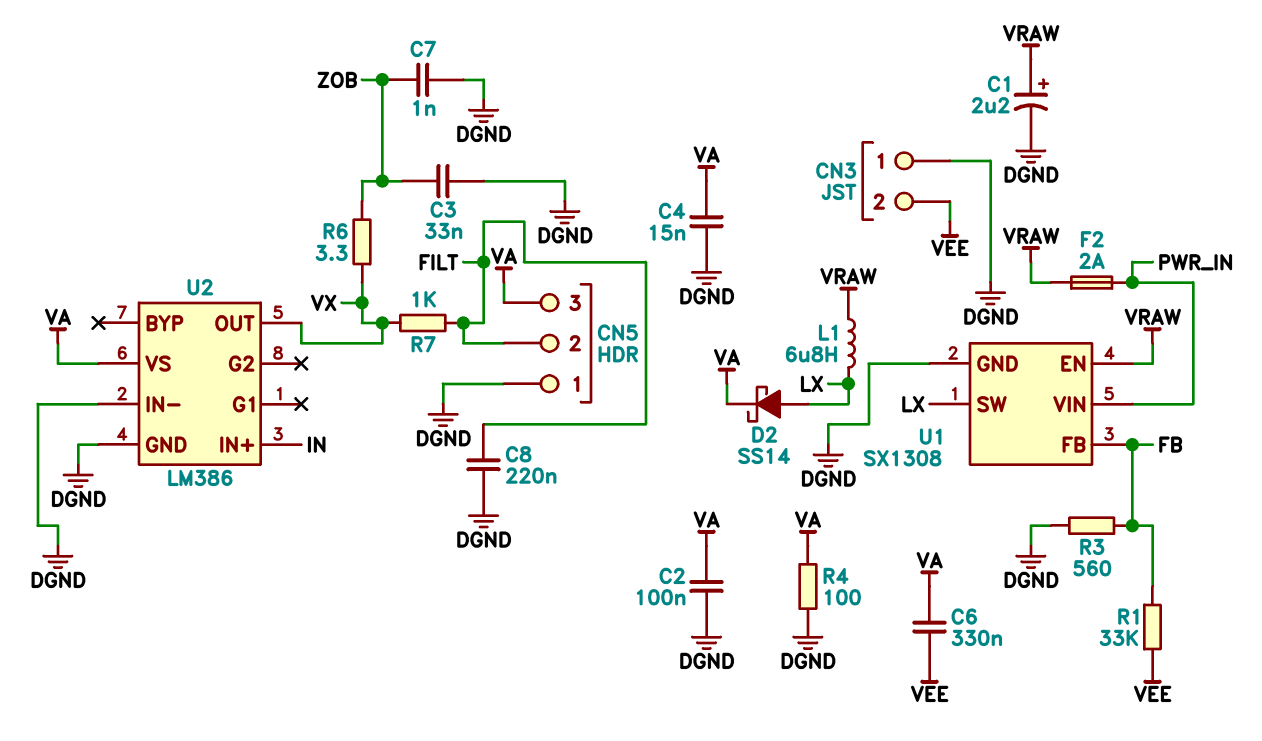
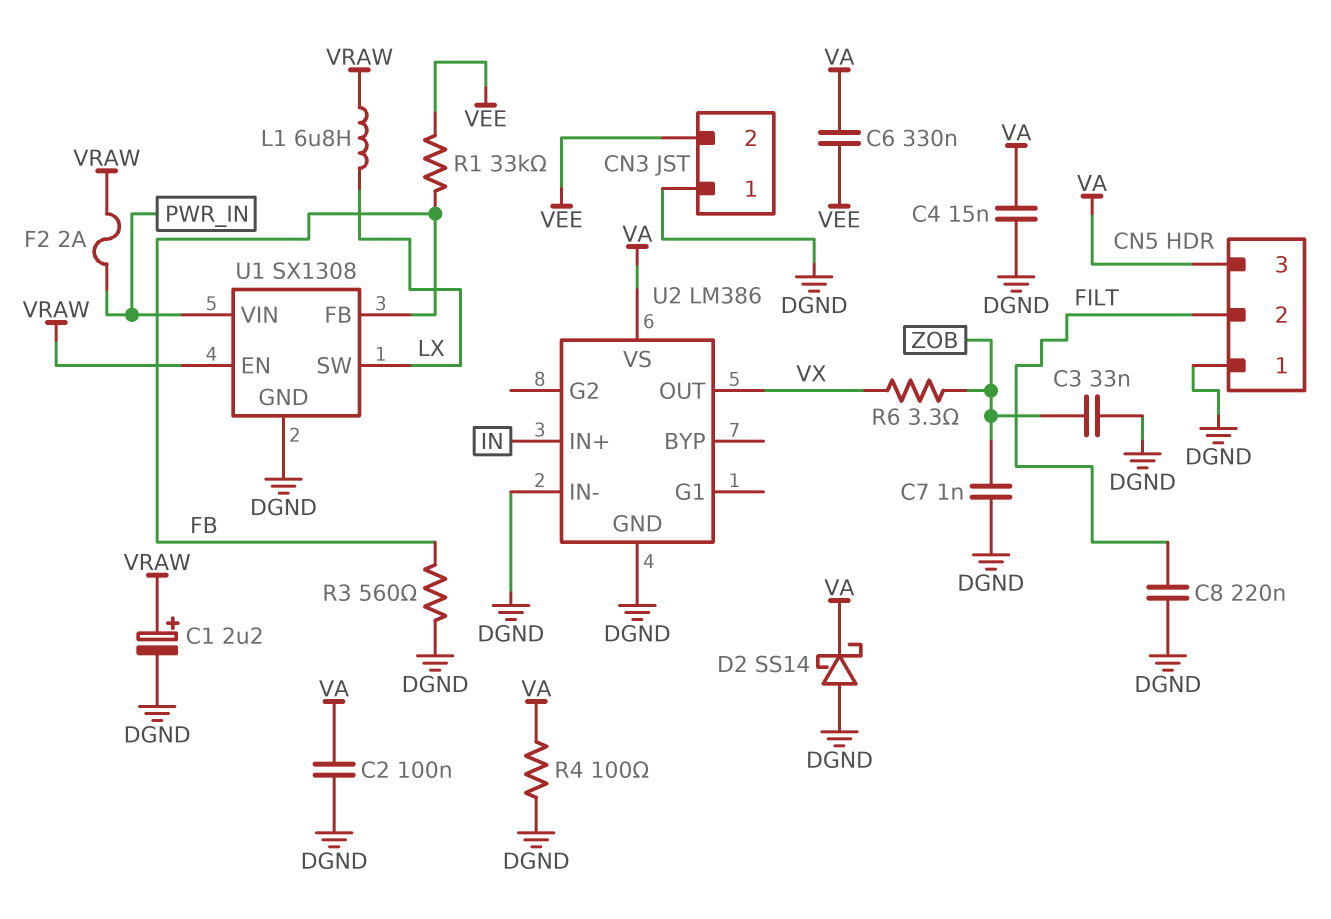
D2: schottky SS14 (A LX, K VA) -> schottky SS14 (A DGND, K VA)
R7: 1k (FILT, VX) -> none

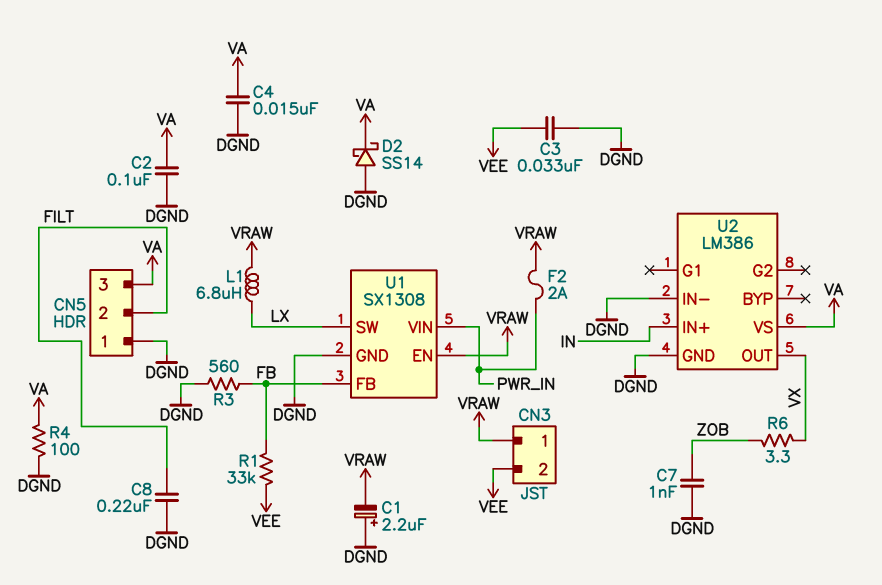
C1: 2.2uF (plus VRAW, minus DGND) -> 2.2uF (plus DGND, minus VRAW)
C3: 33nF (DGND, ZOB) -> 33nF (DGND, VEE)
C6: 330nF (VA, VEE) -> none
CN3 pin 1: DGND -> VRAW

